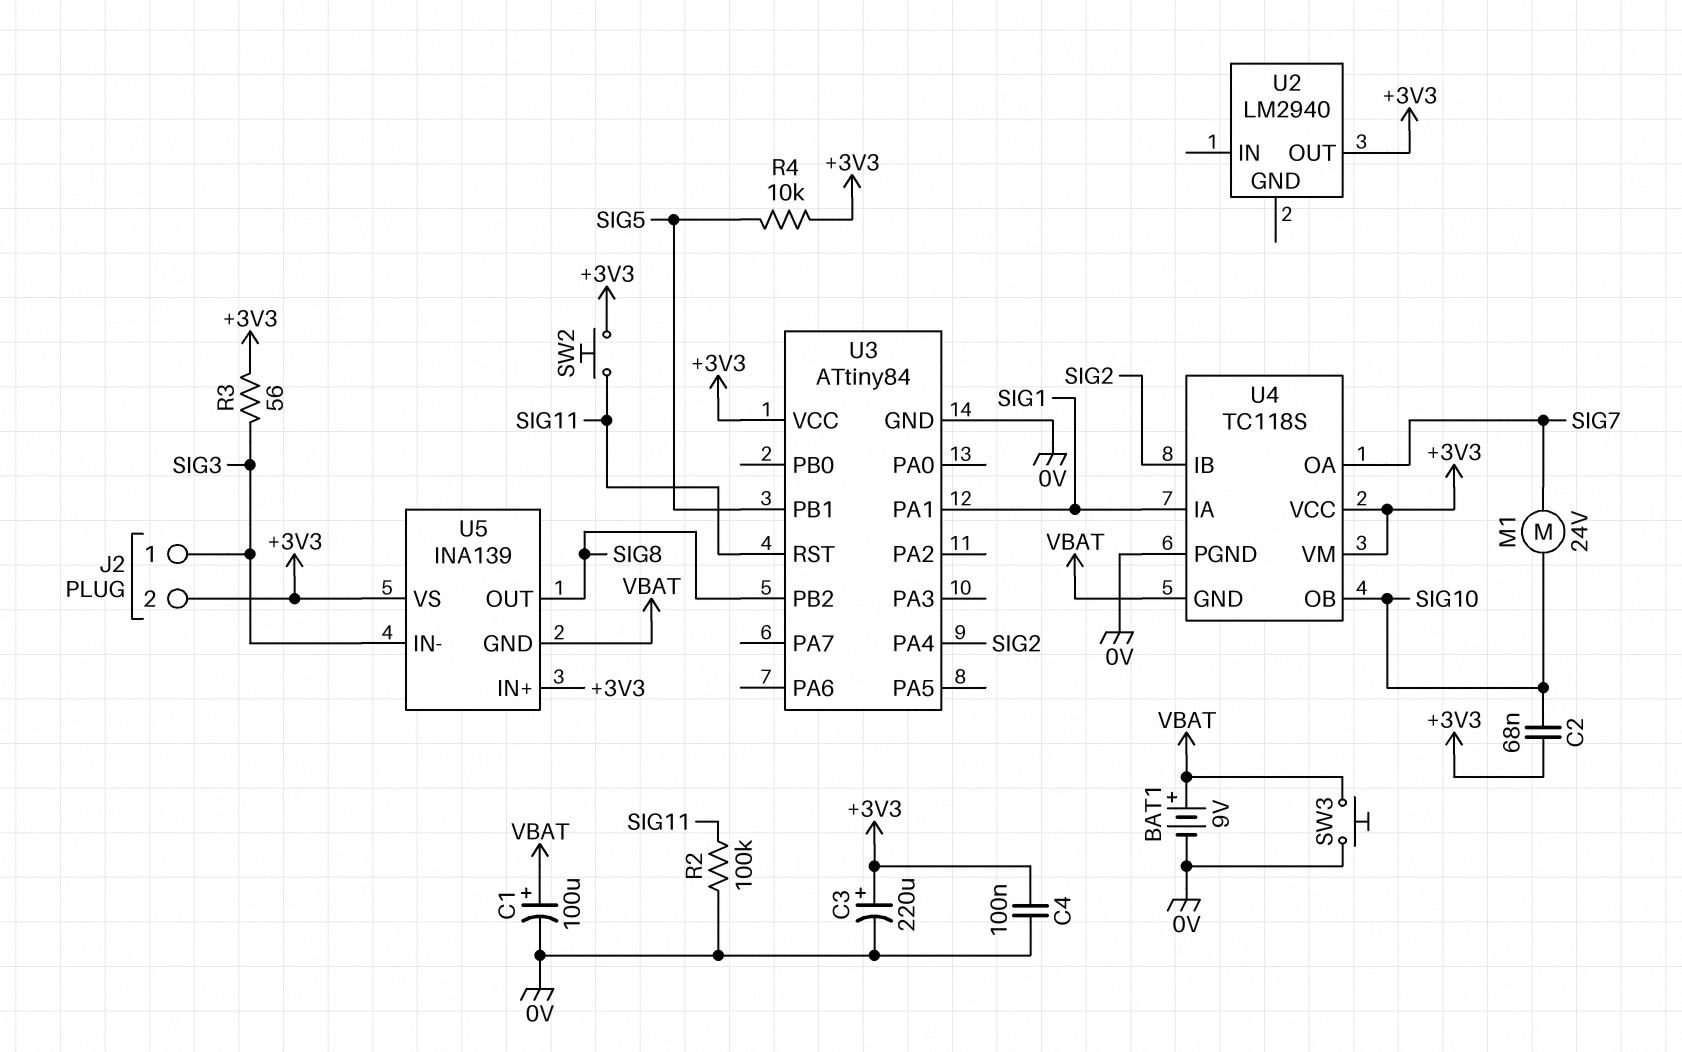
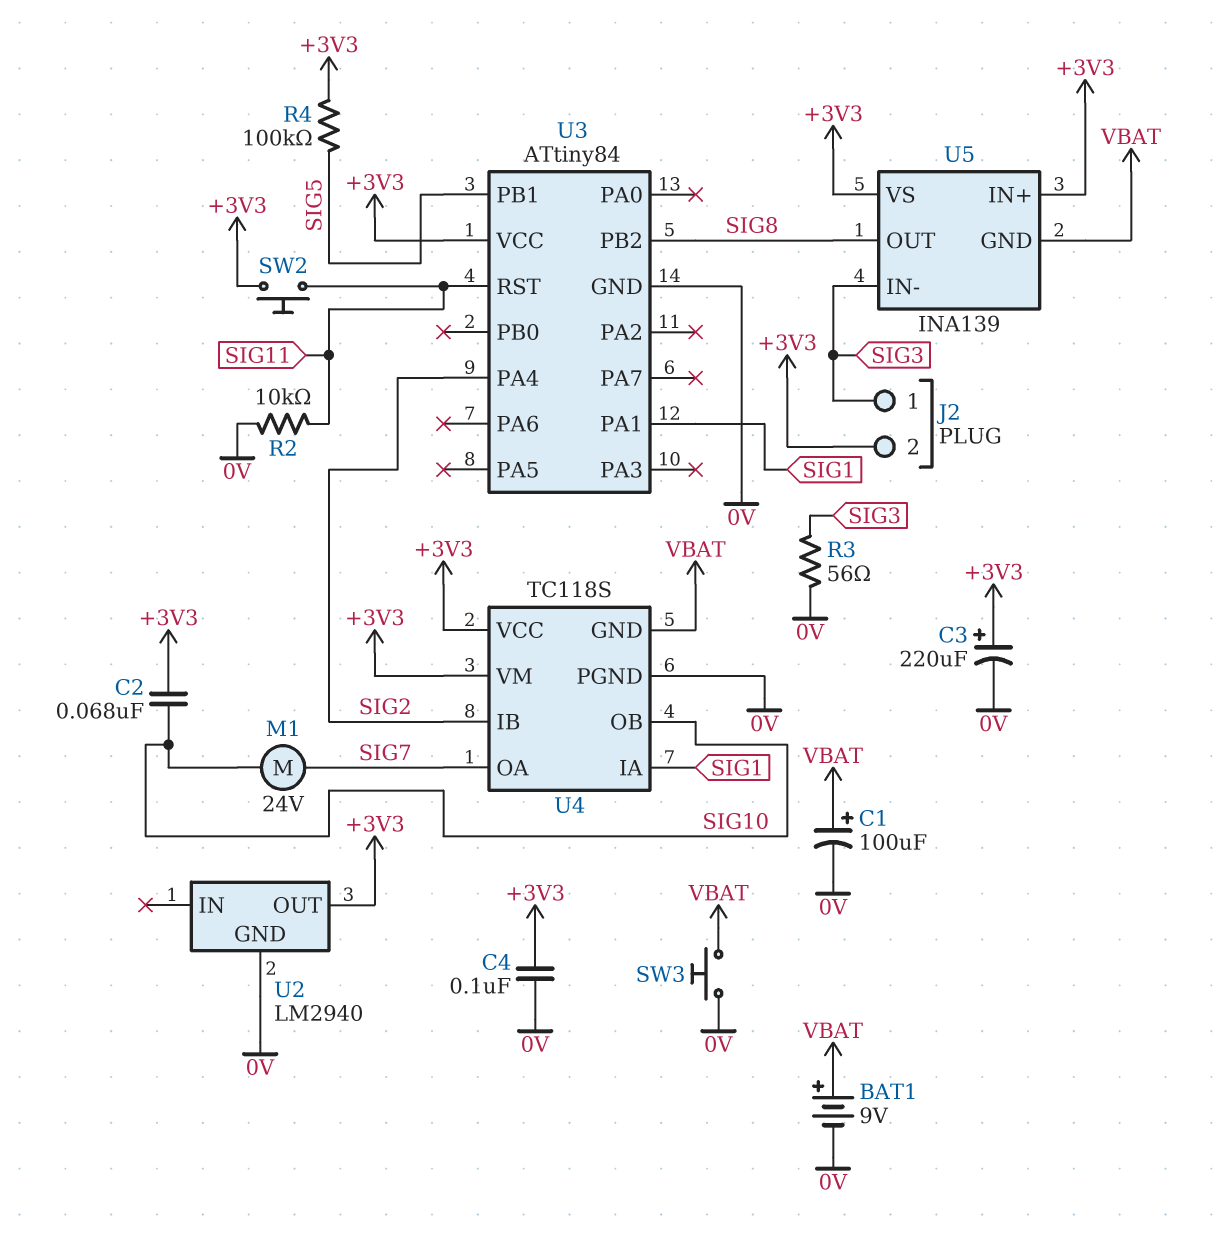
R2: 100k (0V, SIG11) -> 10k (0V, SIG11)
R3: 56 (+3V3, SIG3) -> 56 (0V, SIG3)
R4: 10k (+3V3, SIG5) -> 100k (+3V3, SIG5)
U2 pin GND: none -> 0V

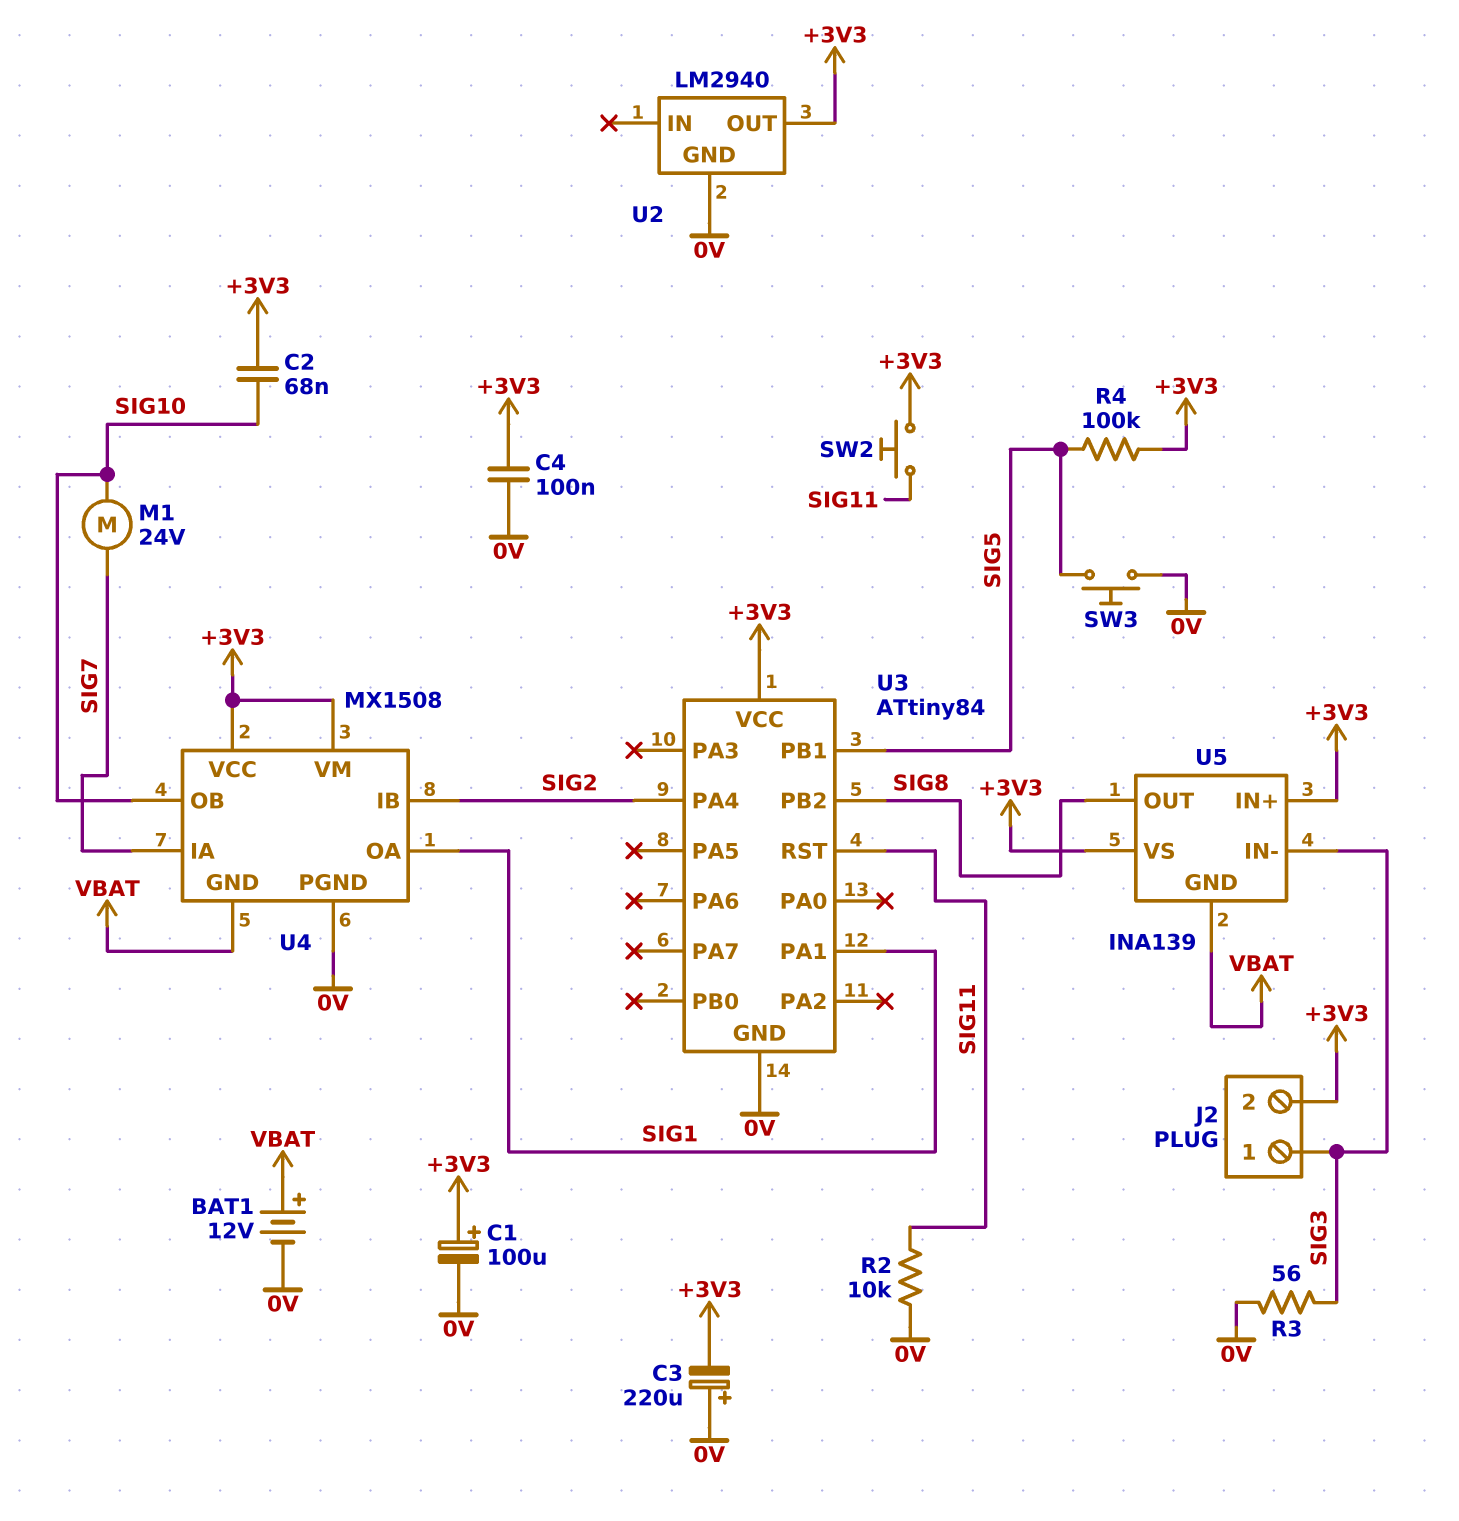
BAT1: 9V (plus VBAT, minus 0V) -> 12V (plus VBAT, minus 0V)
C1: 100uF (plus VBAT, minus 0V) -> 100uF (plus +3V3, minus 0V)
C3: 220uF (plus +3V3, minus 0V) -> 220uF (plus 0V, minus +3V3)
SW3: button (0V, VBAT) -> button (0V, SIG5)
U4: TC118S -> MX1508
U4 pin IA: SIG1 -> SIG7
U4 pin OA: SIG7 -> SIG1

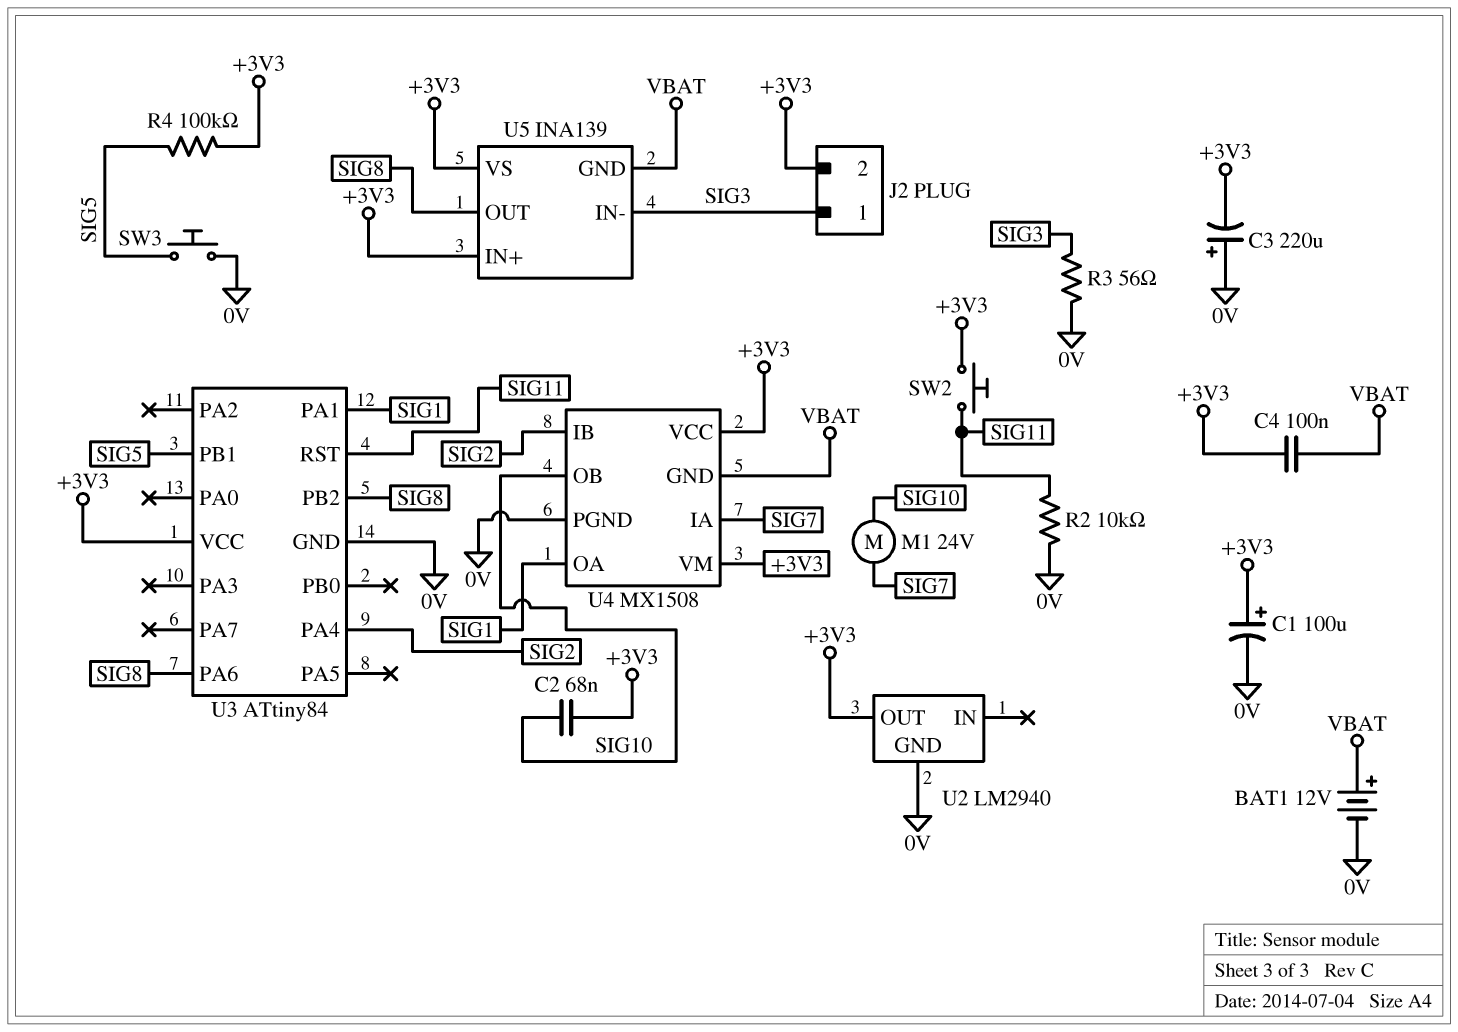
C4: 100nF (+3V3, 0V) -> 100nF (+3V3, VBAT)
U3 pin PA6: none -> SIG8

